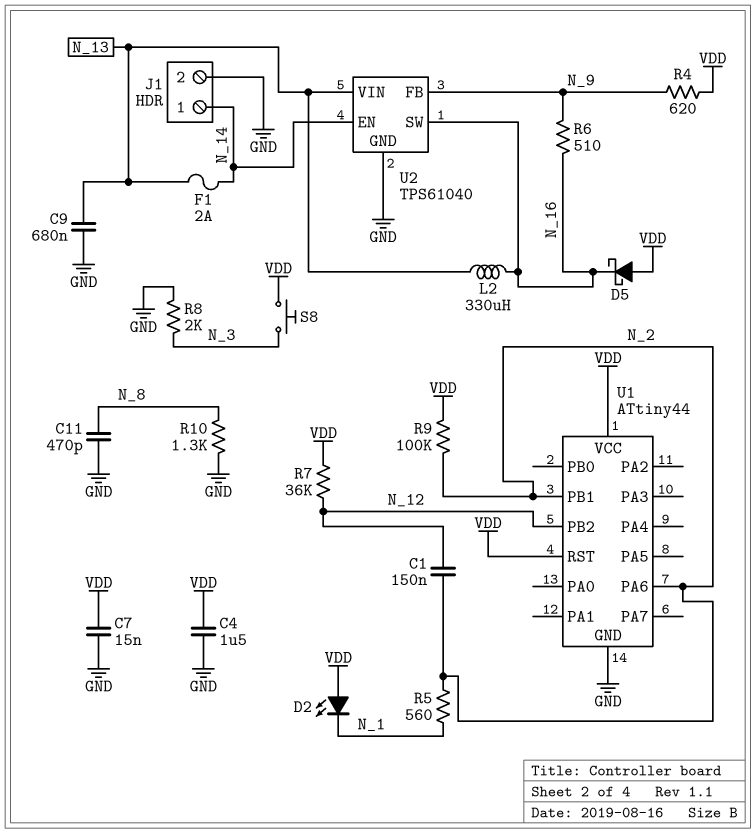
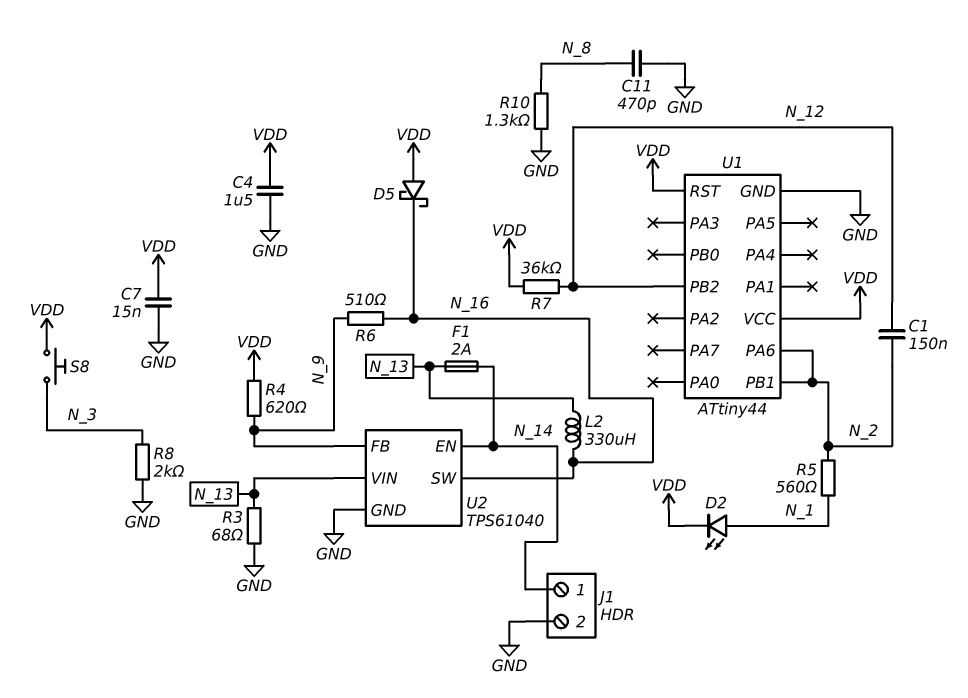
C9: 680nF (GND, N_13) -> none
D2: LED (A VDD, K N_1) -> LED (A N_1, K VDD)
R3: none -> 68 (GND, N_13)
R9: 100k (N_2, VDD) -> none

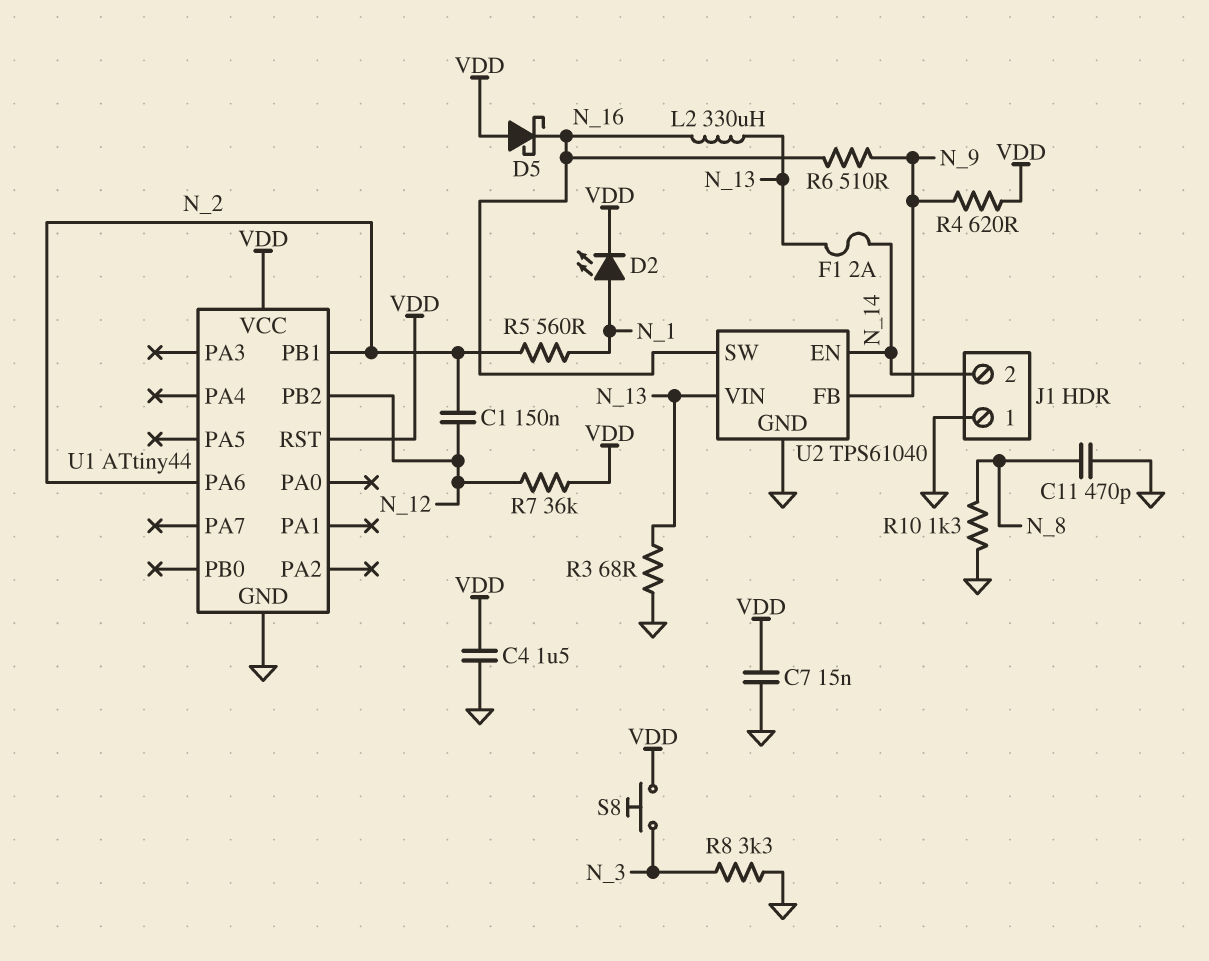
J1 pin 1: N_14 -> GND
J1 pin 2: GND -> N_14
R8: 2k (GND, N_3) -> 3.3k (GND, N_3)

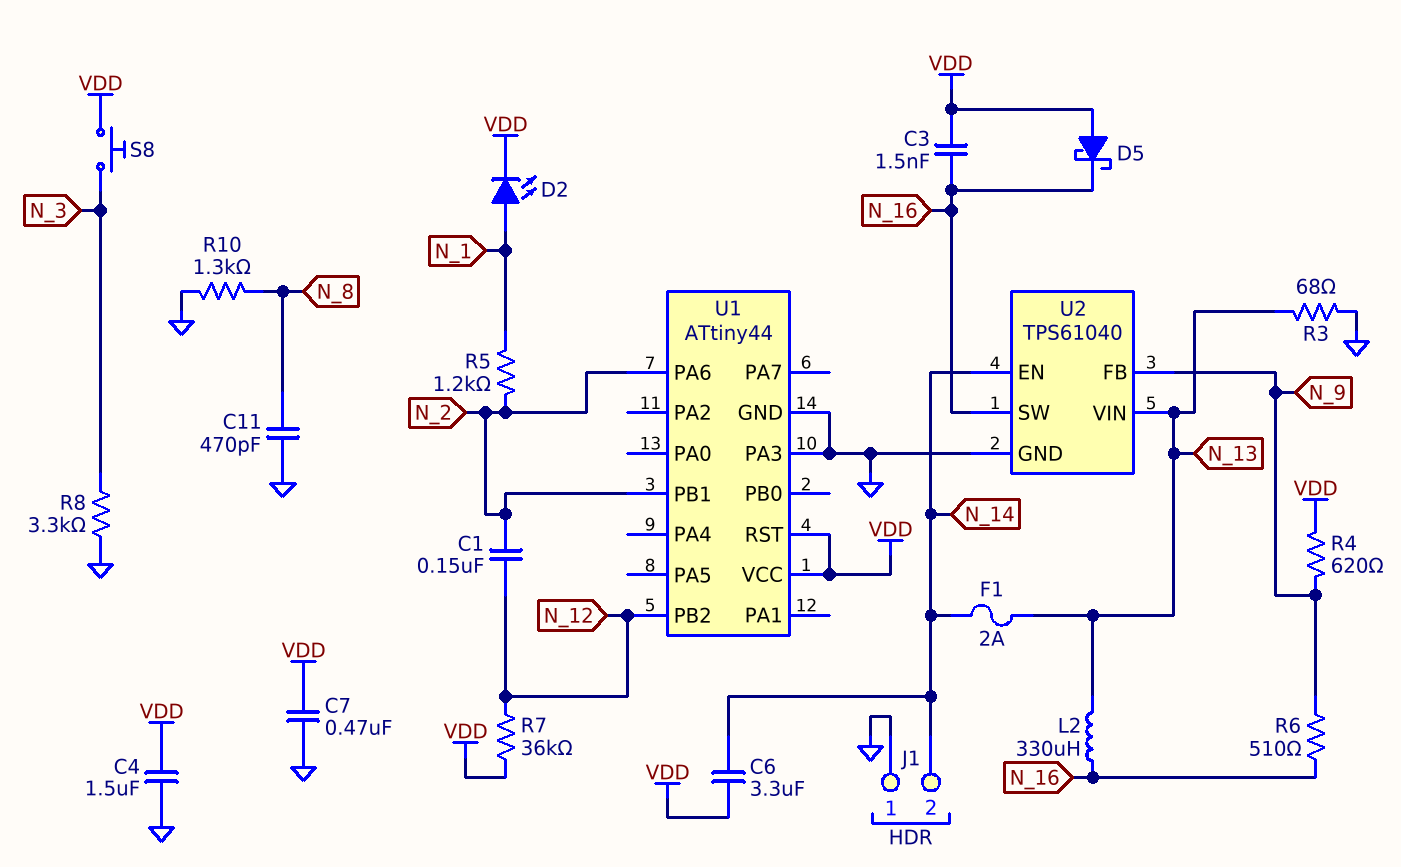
C3: none -> 1.5nF (N_16, VDD)
C6: none -> 3.3uF (N_14, VDD)
C7: 15nF (GND, VDD) -> 470nF (GND, VDD)
R5: 560 (N_1, N_2) -> 1.2k (N_1, N_2)
U1 pin PA3: none -> GND

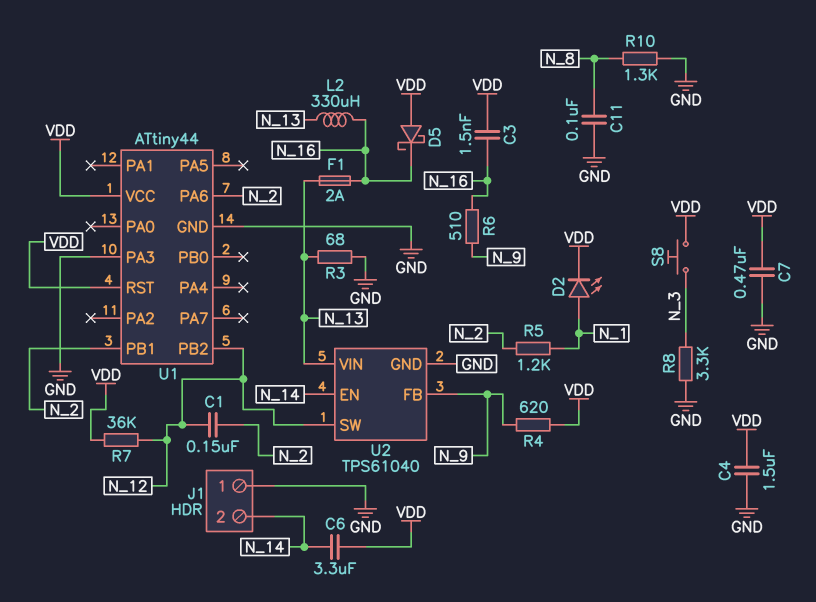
C11: 470pF (GND, N_8) -> 100nF (GND, N_8)
F1: 2A (N_13, N_14) -> 2A (N_13, N_16)
U2 pin SW: N_16 -> N_12

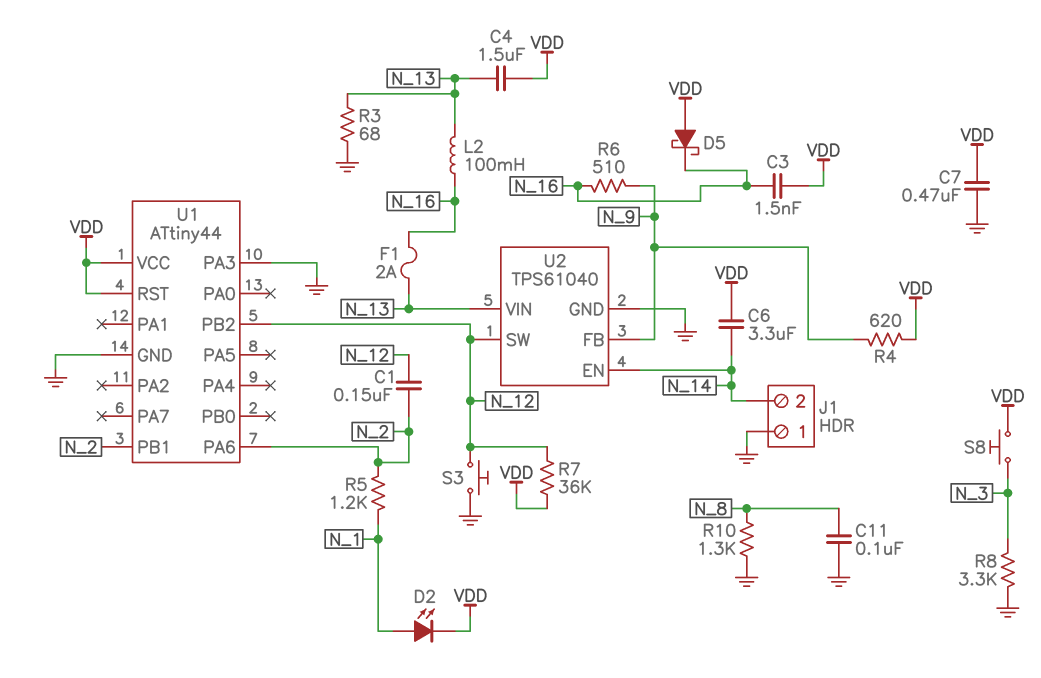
C4: 1.5uF (GND, VDD) -> 1.5uF (N_13, VDD)
L2: 330uH (N_13, N_16) -> 100mH (N_13, N_16)
S3: none -> button (GND, N_12)

